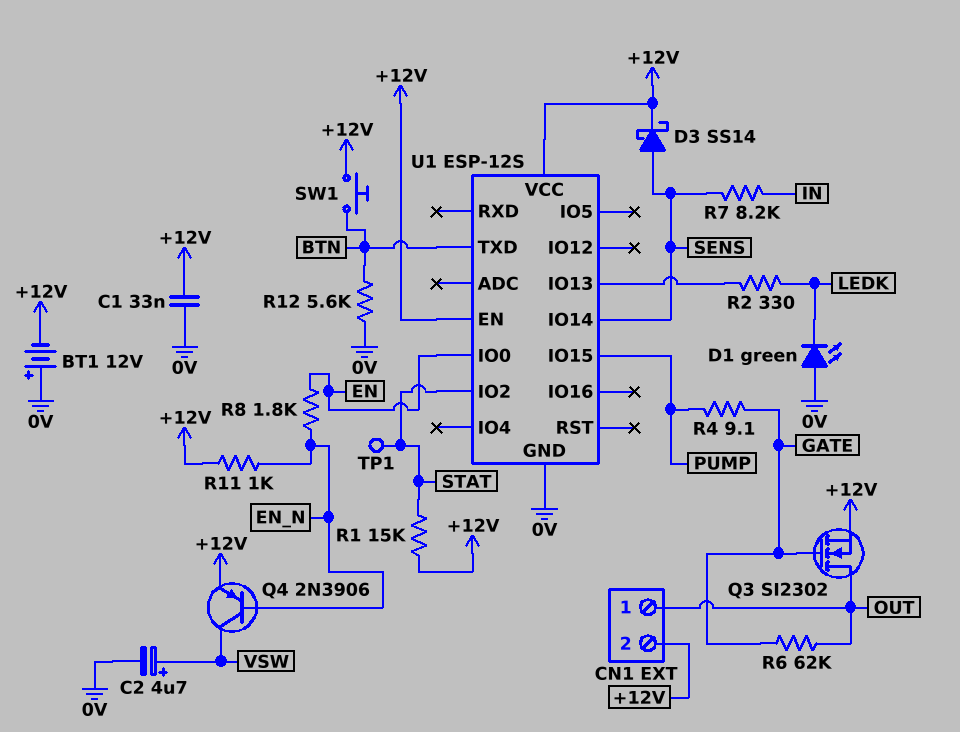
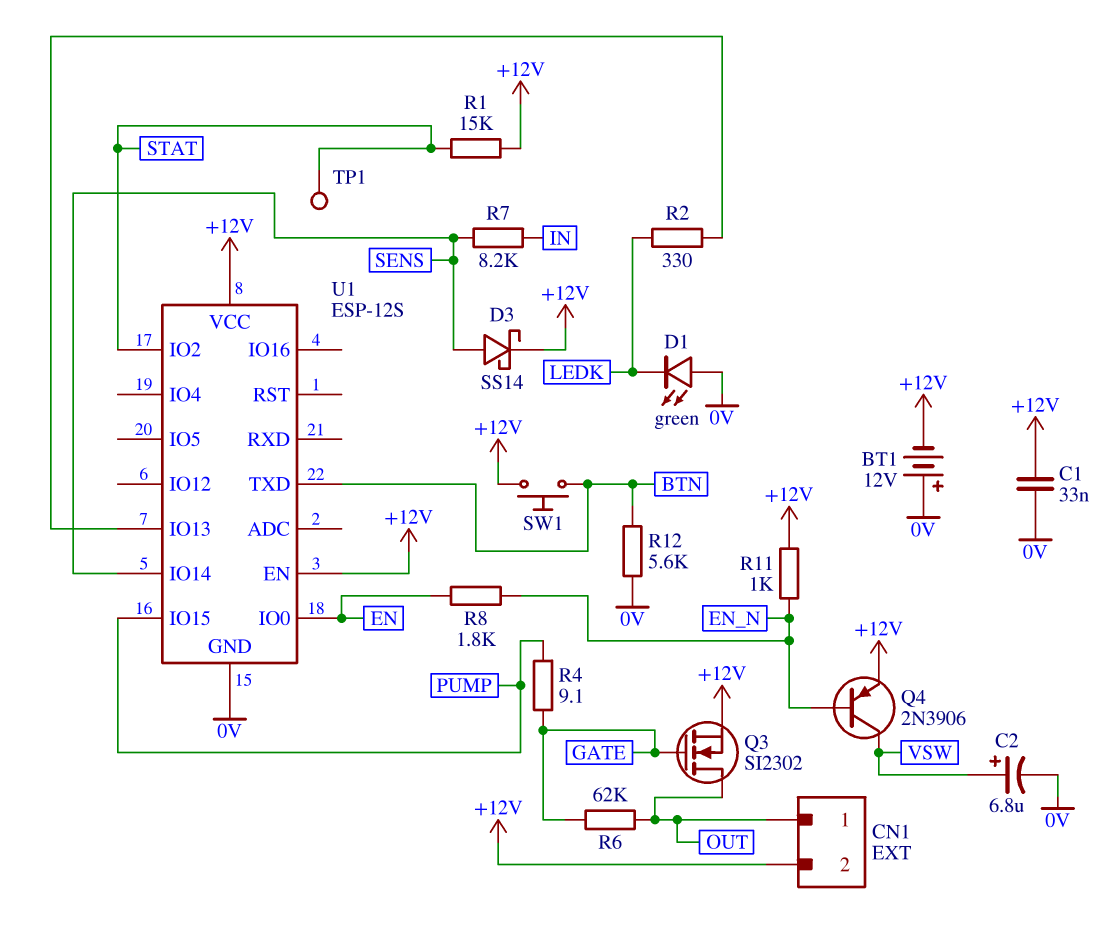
C2: 4.7uF (plus VSW, minus 0V) -> 6.8uF (plus VSW, minus 0V)

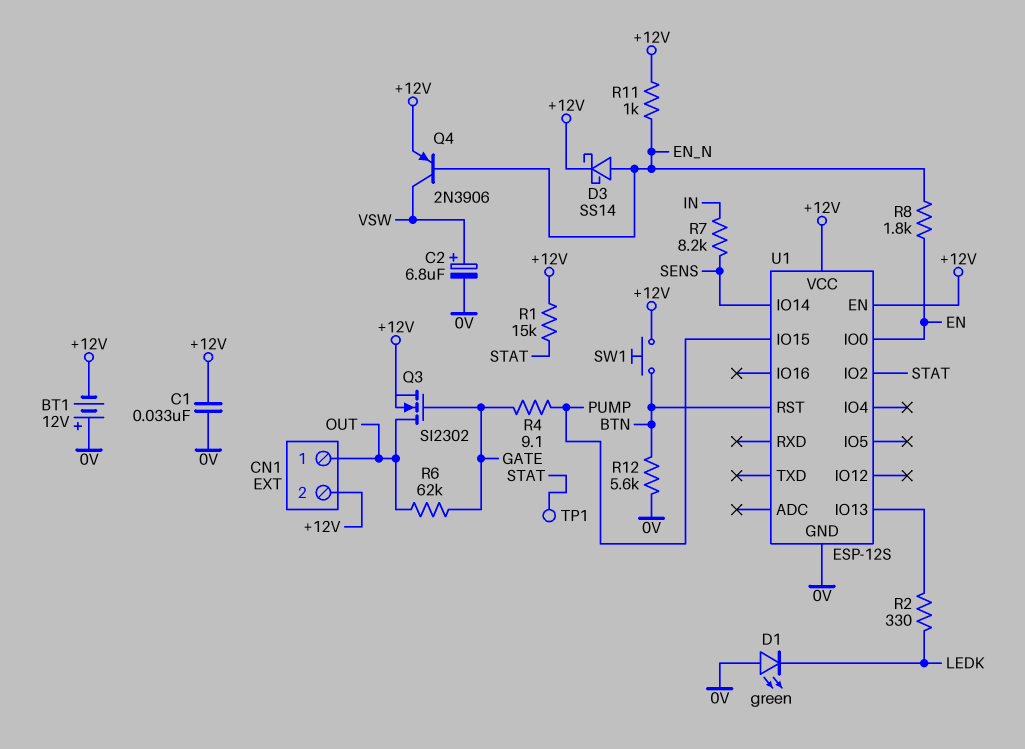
D3: schottky SS14 (A SENS, K +12V) -> schottky SS14 (A EN_N, K +12V)
U1 pin RST: none -> BTN
U1 pin TXD: BTN -> none

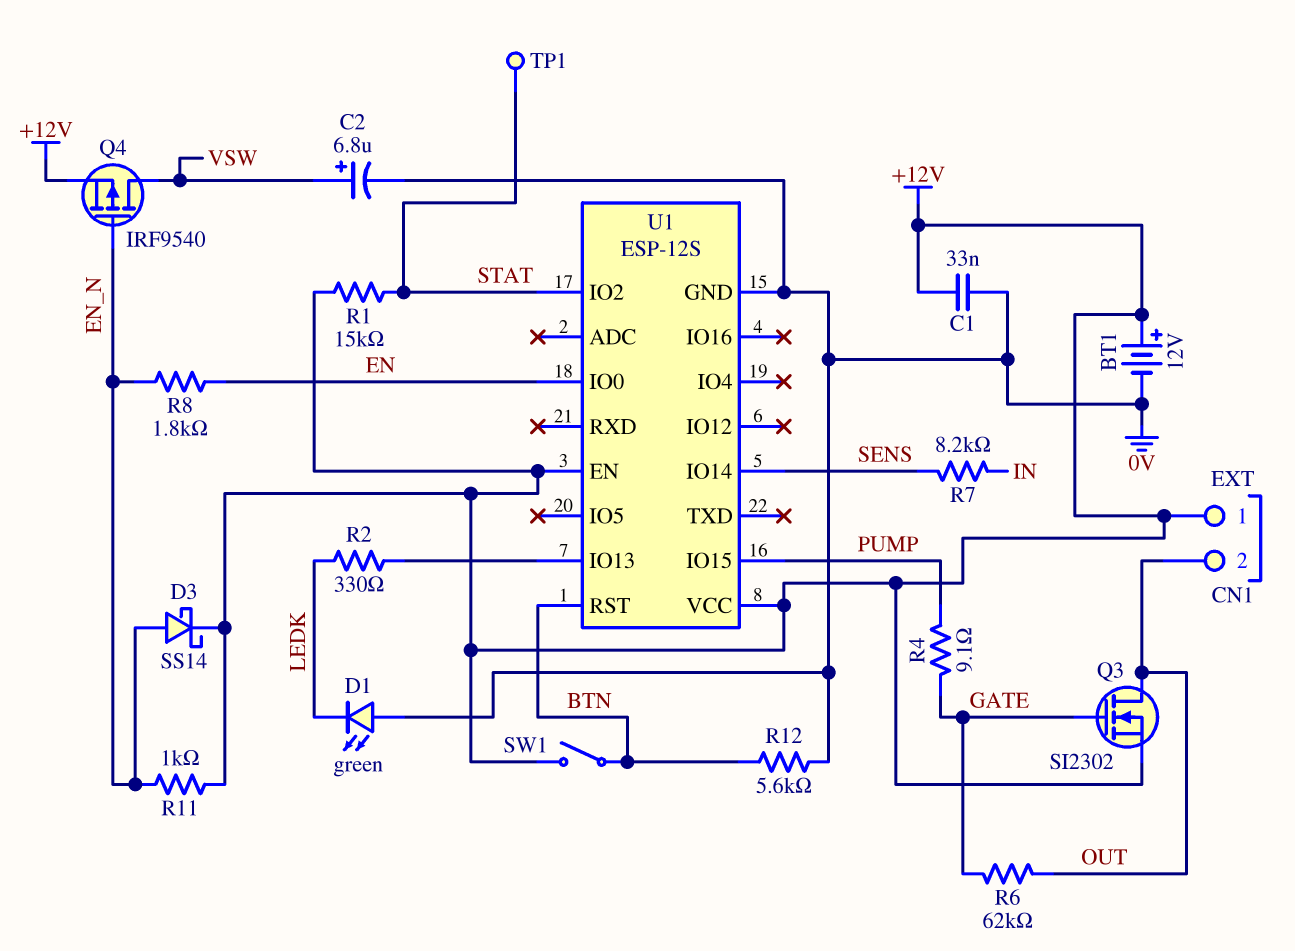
BT1: 12V (plus 0V, minus +12V) -> 12V (plus +12V, minus 0V)
CN1 pin 1: OUT -> +12V
CN1 pin 2: +12V -> OUT
Q4: PNP 2N3906 (B EN_N, C VSW, E +12V) -> PMOS IRF9540 (G EN_N, D VSW, S +12V)
SW1: button (+12V, BTN) -> switch (+12V, BTN)

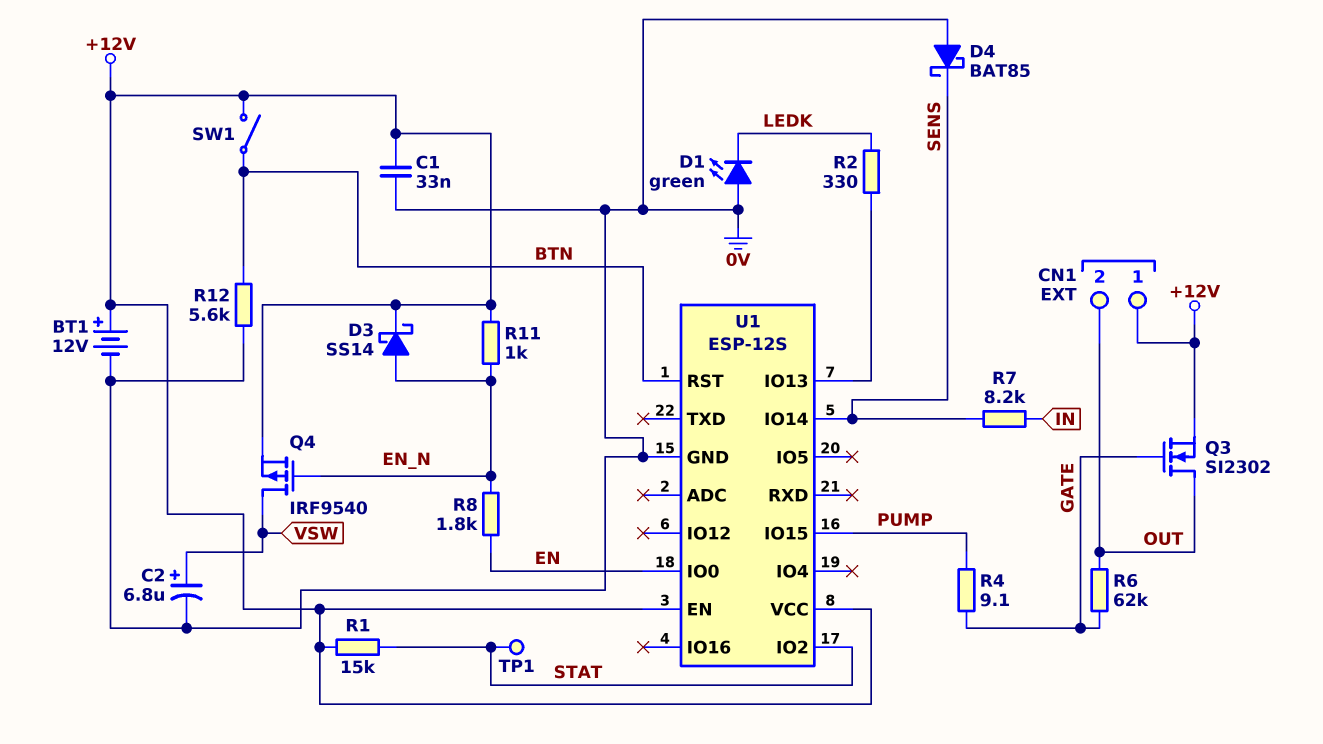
D4: none -> schottky BAT85 (A 0V, K SENS)

